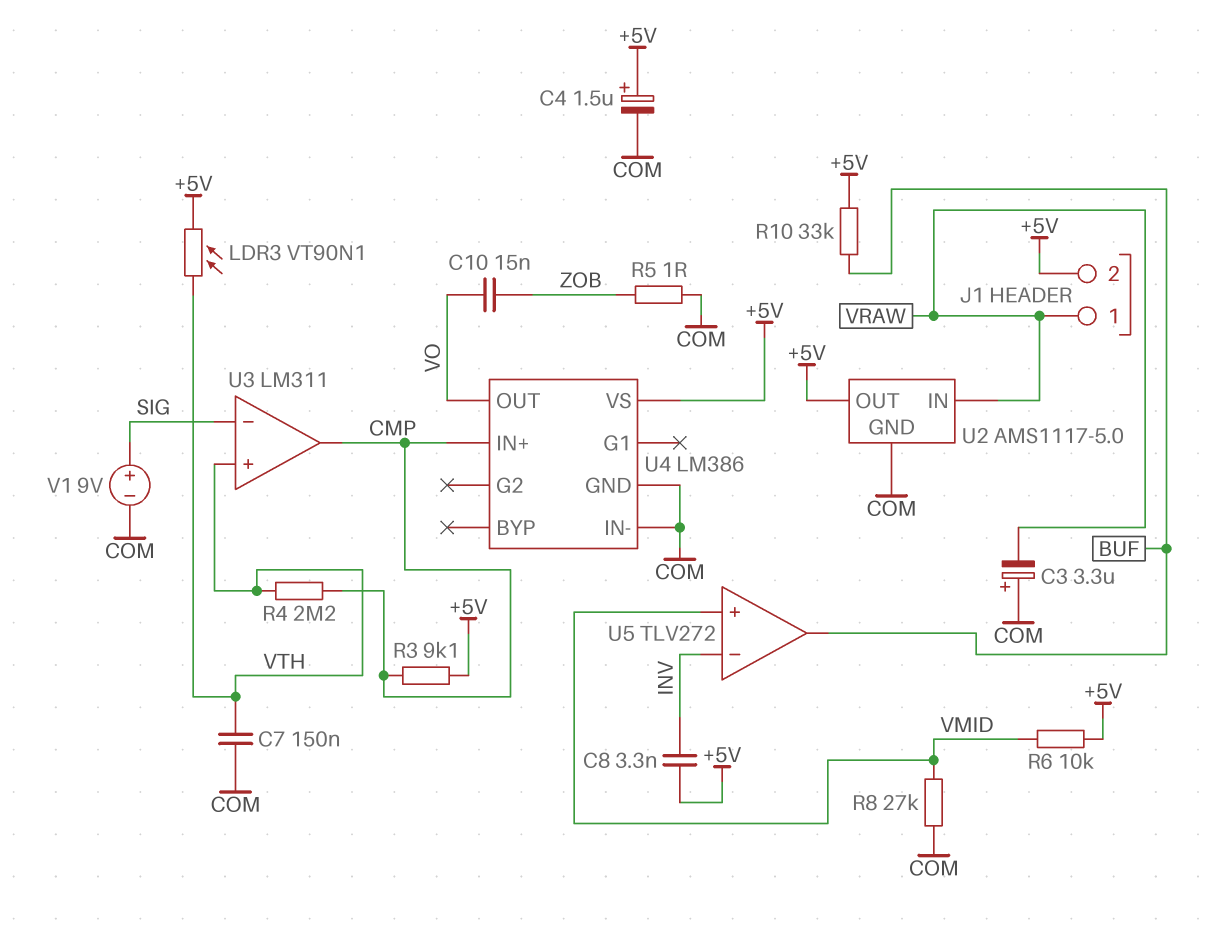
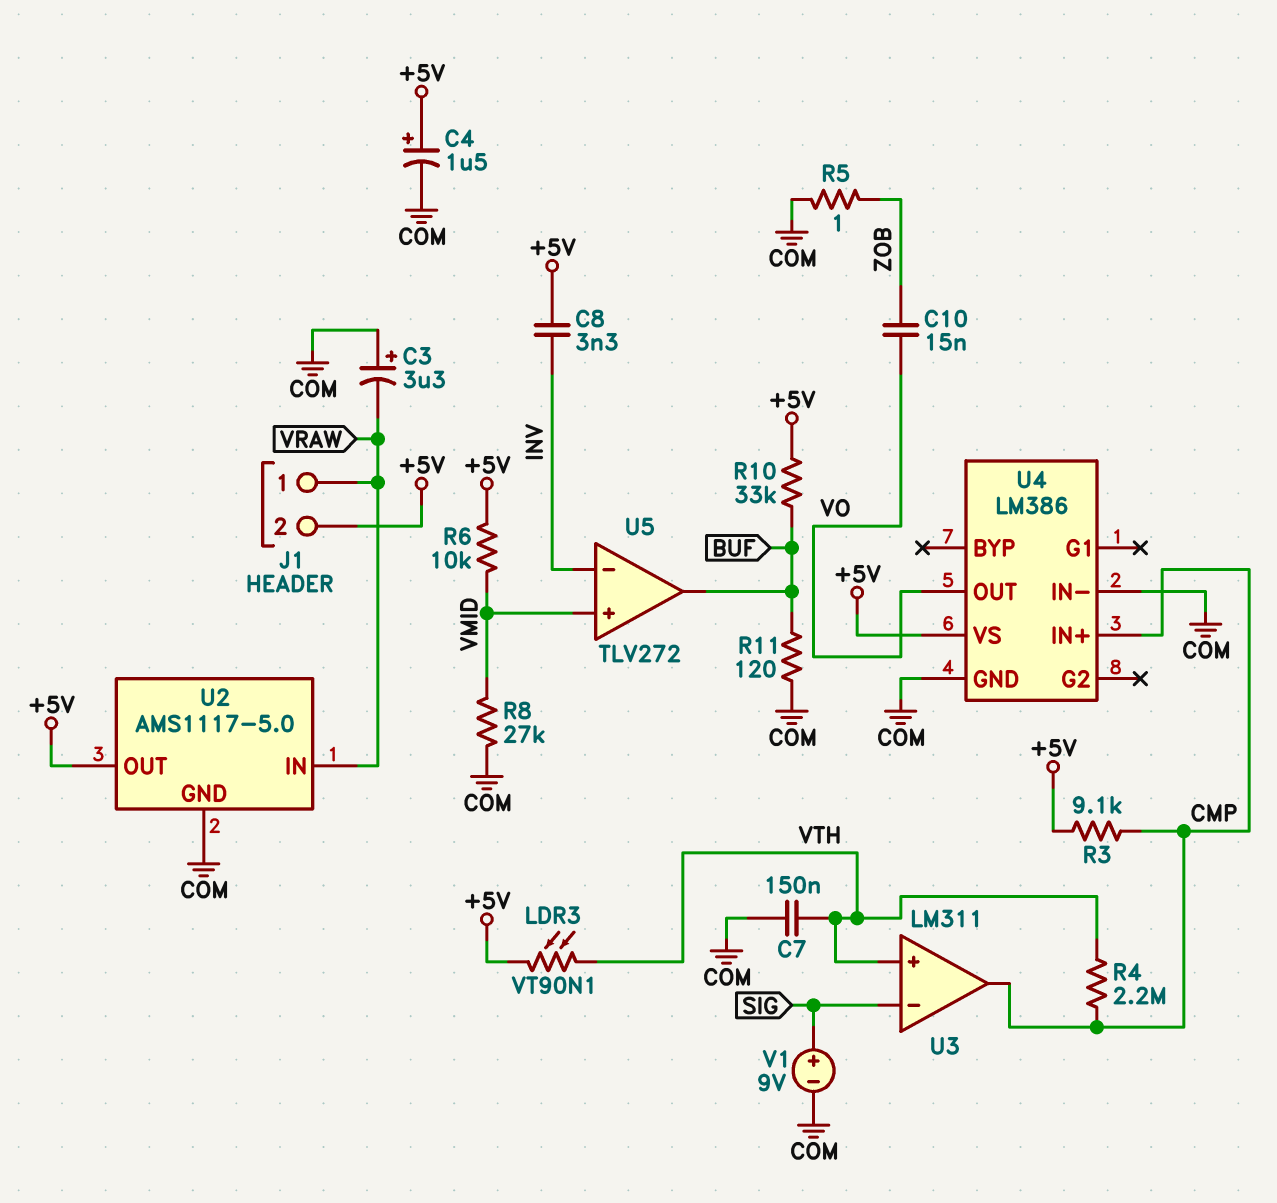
R11: none -> 120 (BUF, COM)

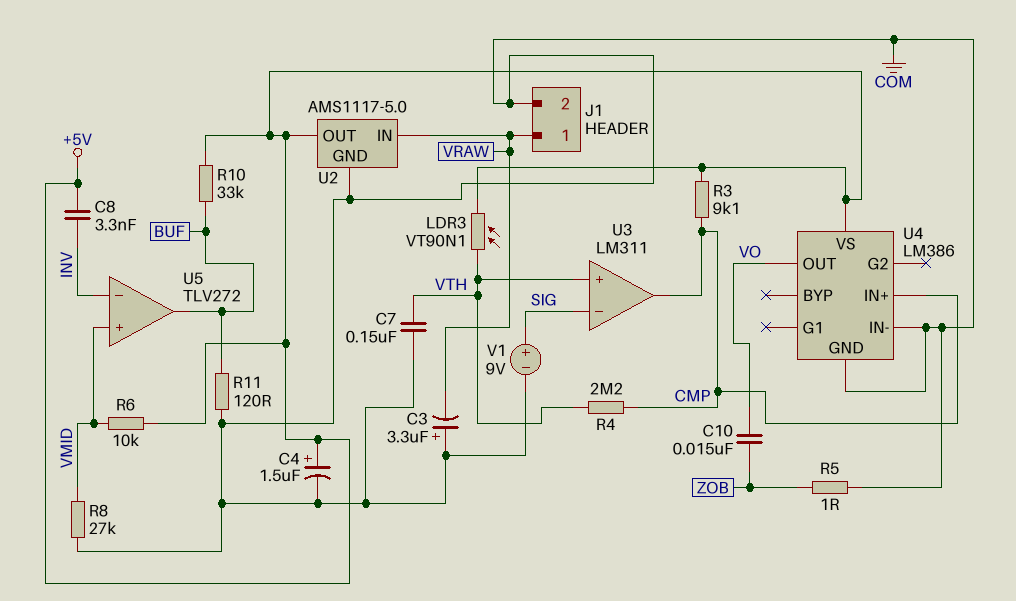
J1 pin 2: +5V -> COM

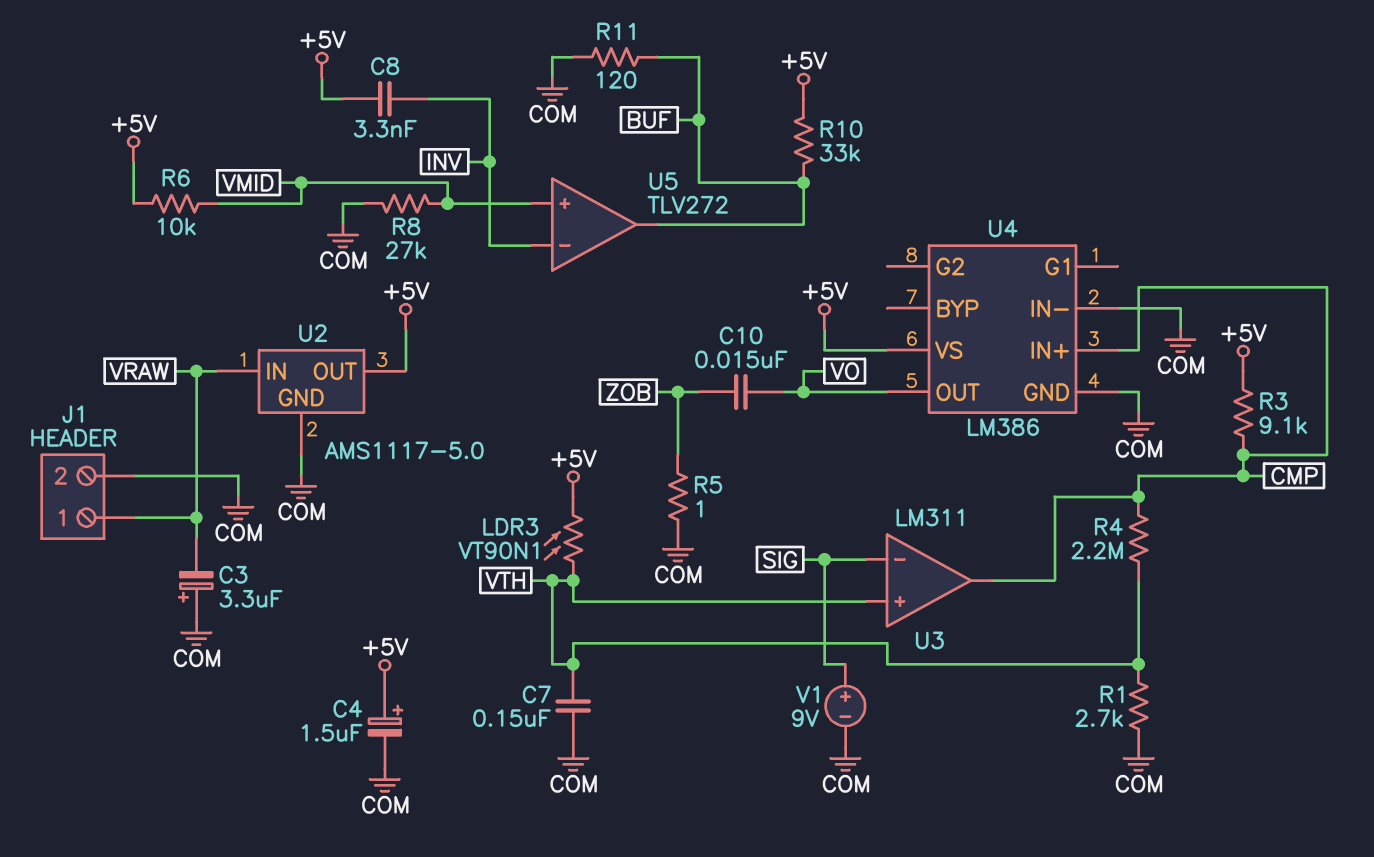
R1: none -> 2.7k (COM, VTH)

